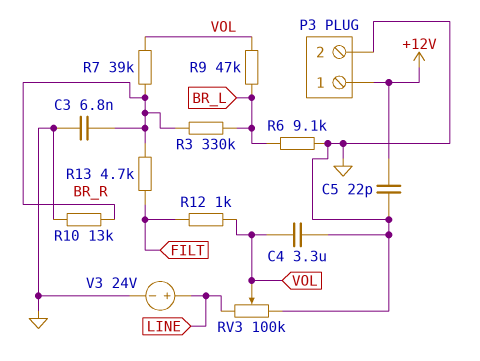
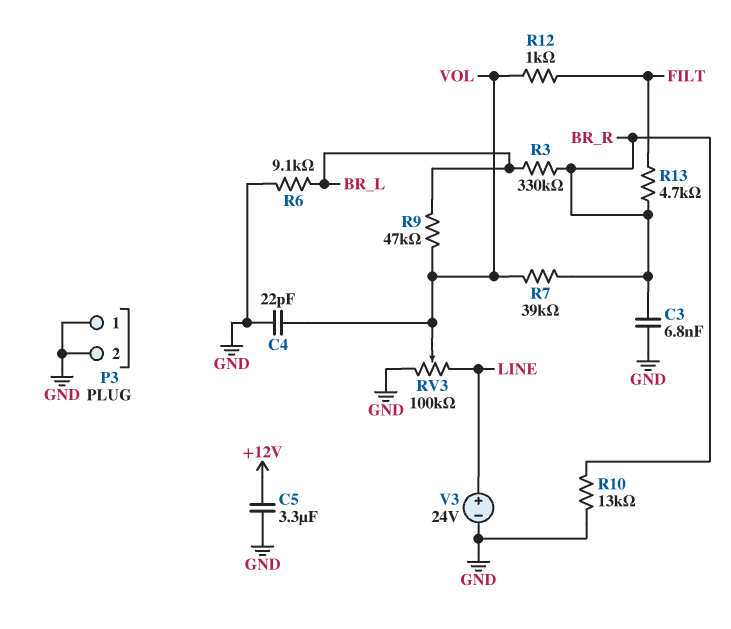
C4: 3.3uF (GND, VOL) -> 22pF (GND, VOL)
C5: 22pF (+12V, GND) -> 3.3uF (+12V, GND)
P3 pin 1: +12V -> GND

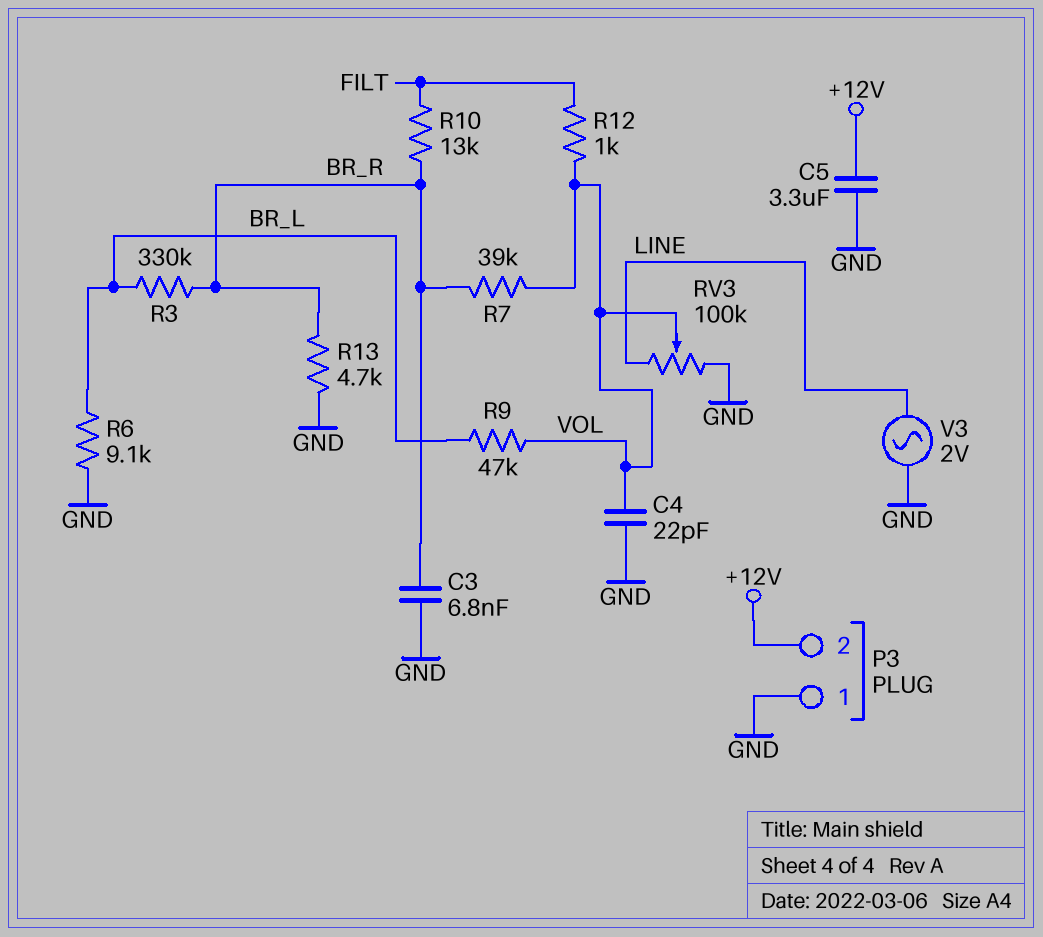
P3 pin 2: GND -> +12V
R10: 13k (BR_R, GND) -> 13k (BR_R, FILT)
R13: 4.7k (BR_R, FILT) -> 4.7k (BR_R, GND)
V3: 24V (plus LINE, minus GND) -> AC 2V (GND, LINE)

